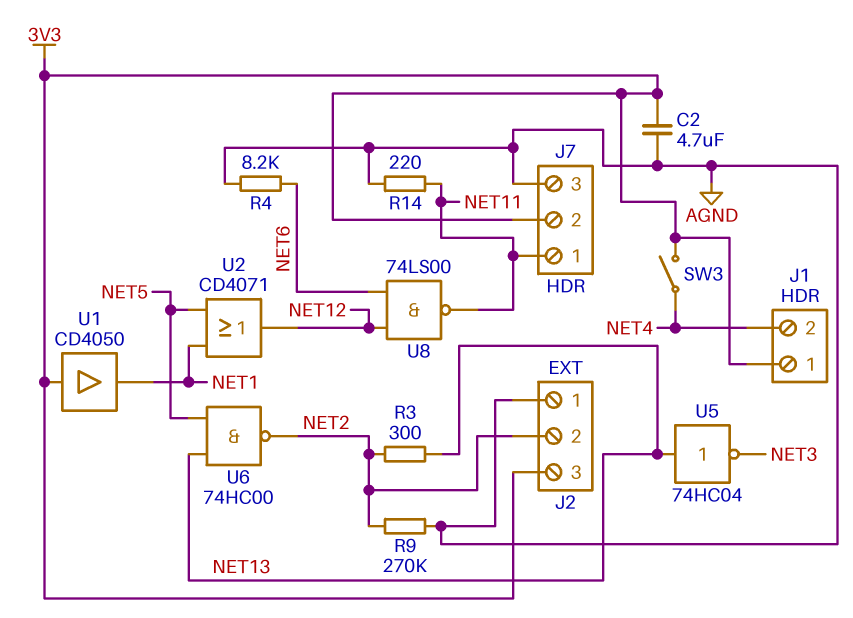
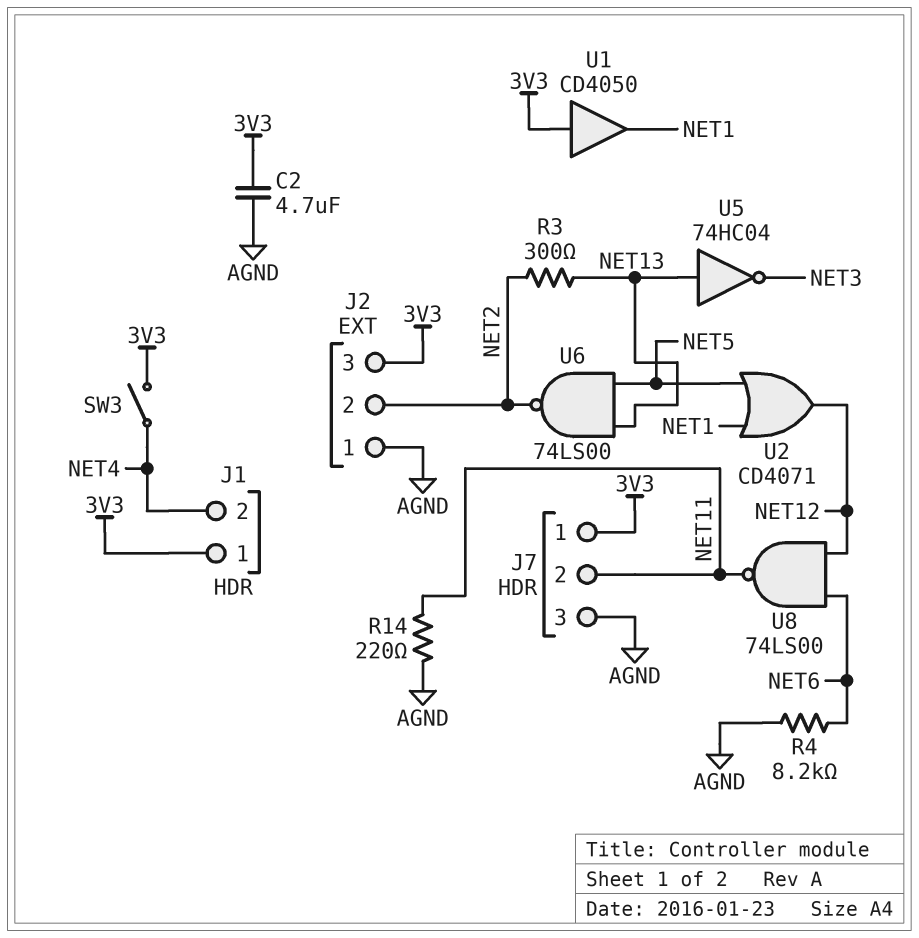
J7 pin 1: NET11 -> 3V3
J7 pin 2: 3V3 -> NET11
R9: 270k (AGND, NET2) -> none
U6: NAND 74HC00 (in NET5, in NET13, out NET2) -> NAND 74LS00 (in NET5, in NET13, out NET2)

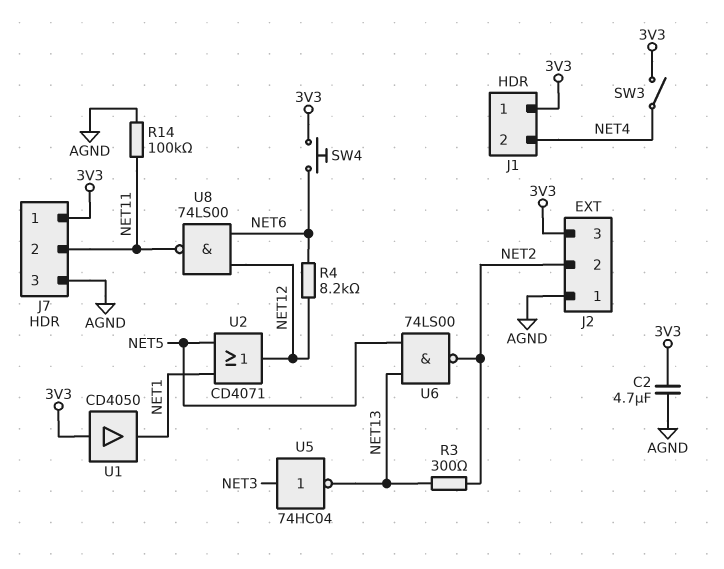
R4: 8.2k (AGND, NET6) -> 8.2k (NET6, NET12)
R14: 220 (AGND, NET11) -> 100k (AGND, NET11)
SW4: none -> button (3V3, NET6)
U5: NOT 74HC04 (in NET13, out NET3) -> NOT 74HC04 (in NET3, out NET13)

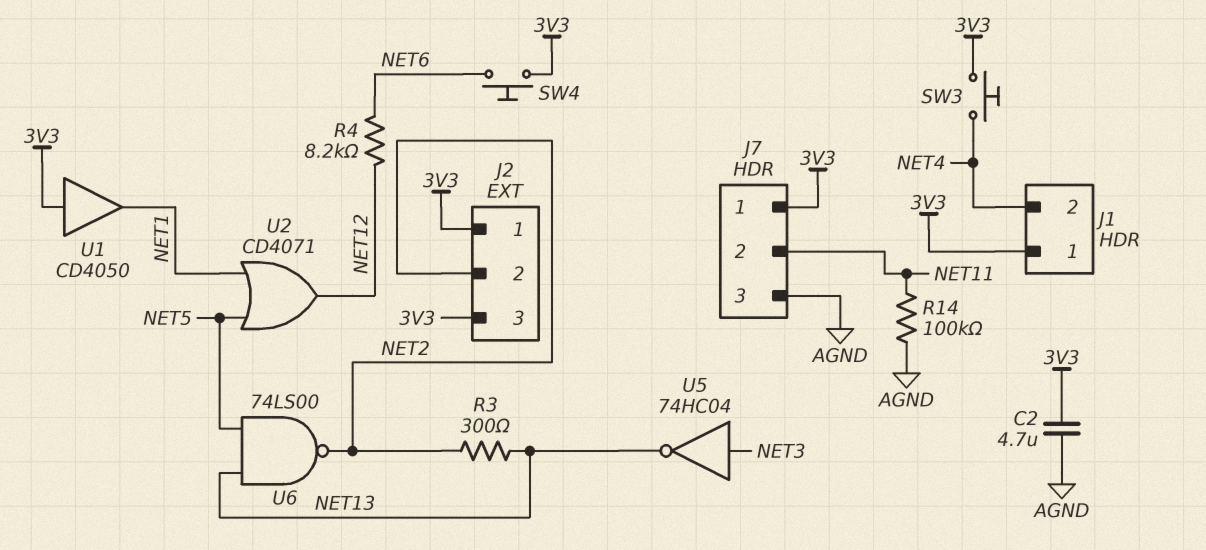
J2 pin 1: AGND -> 3V3
SW3: switch (3V3, NET4) -> button (3V3, NET4)
U8: NAND 74LS00 (in NET6, in NET12, out NET11) -> none

